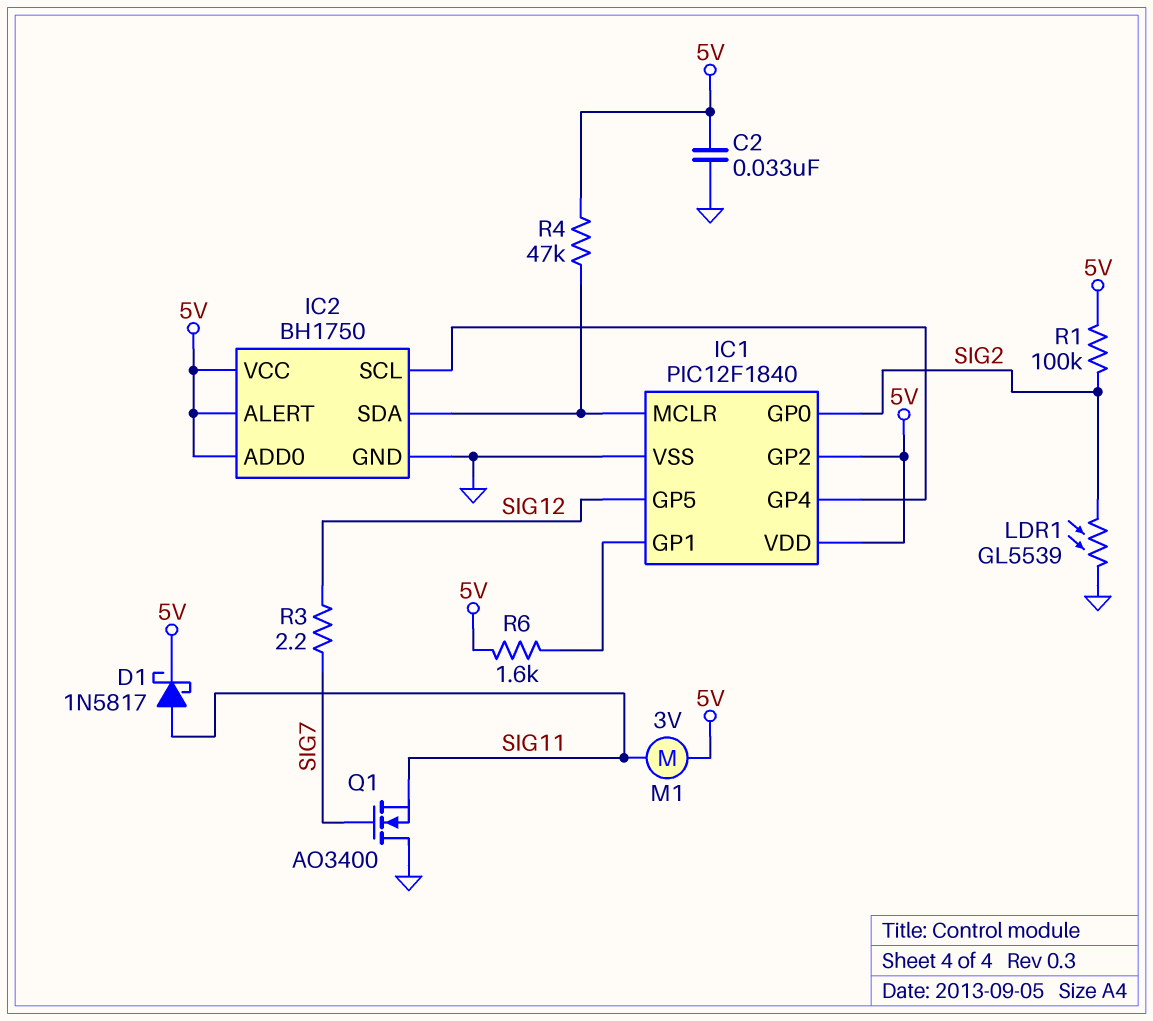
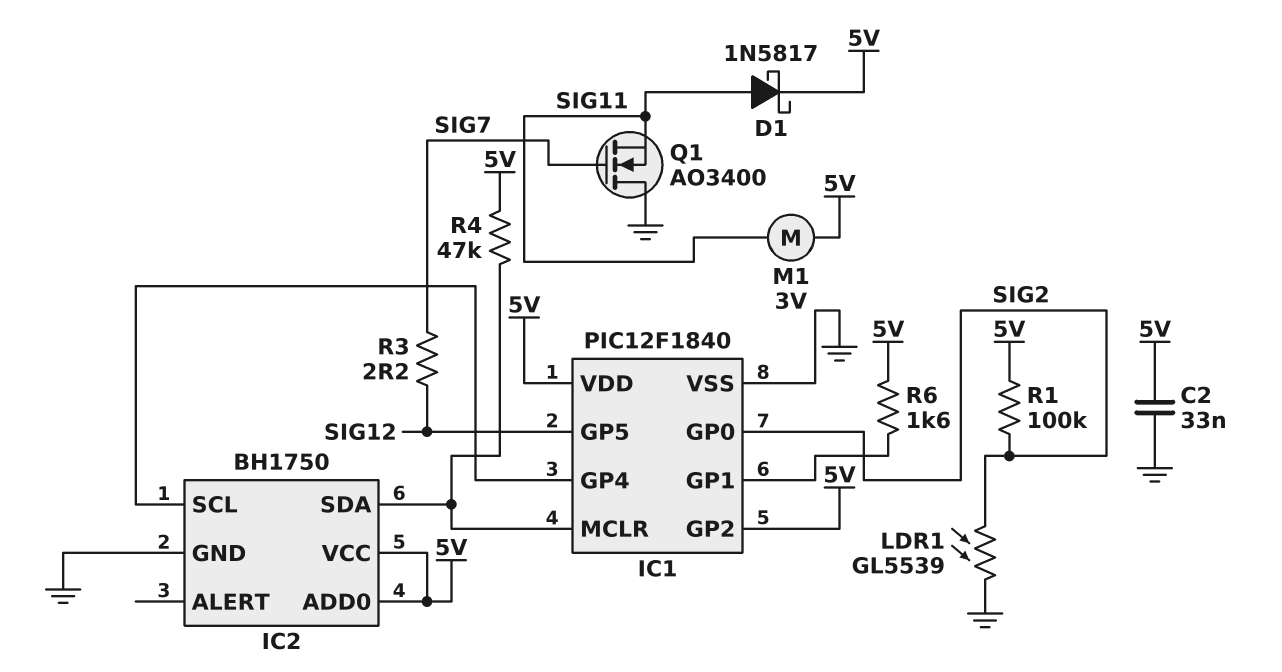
IC2 pin ALERT: 5V -> none

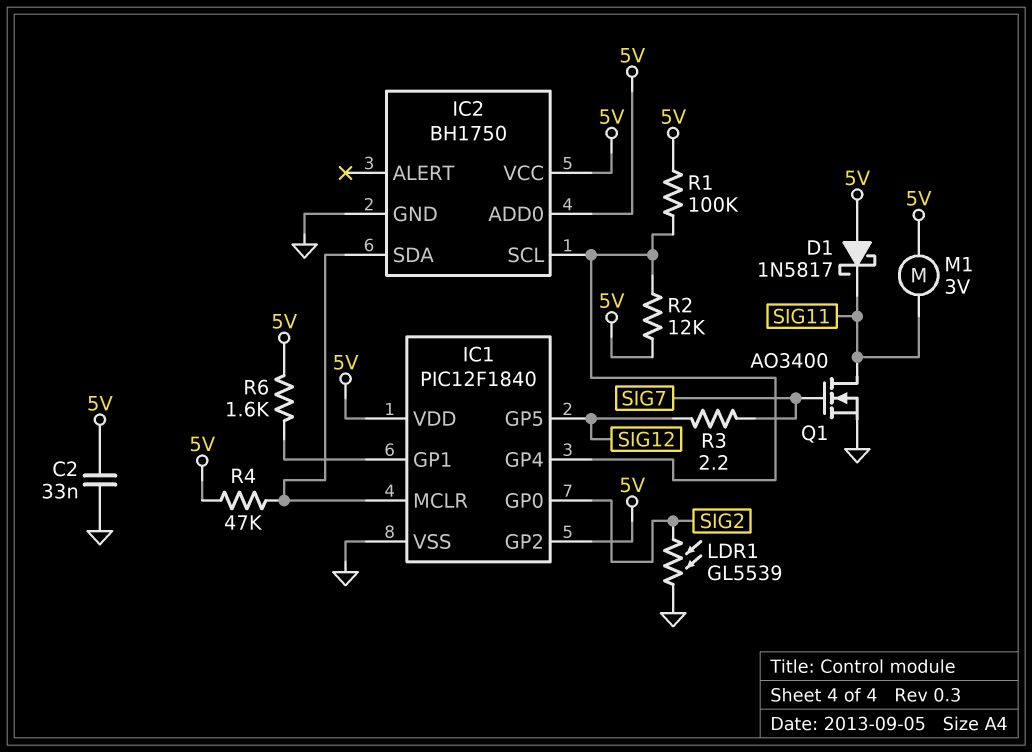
D1: schottky 1N5817 (A SIG11, K 5V) -> schottky 1N5817 (A 5V, K SIG11)
Q1: NMOS AO3400 (G SIG7, D GND, S SIG11) -> NMOS AO3400 (G SIG7, D SIG11, S GND)
R1: 100k (5V, SIG2) -> 100k (5V, IC1/GP4)
R2: none -> 12k (5V, IC1/GP4)

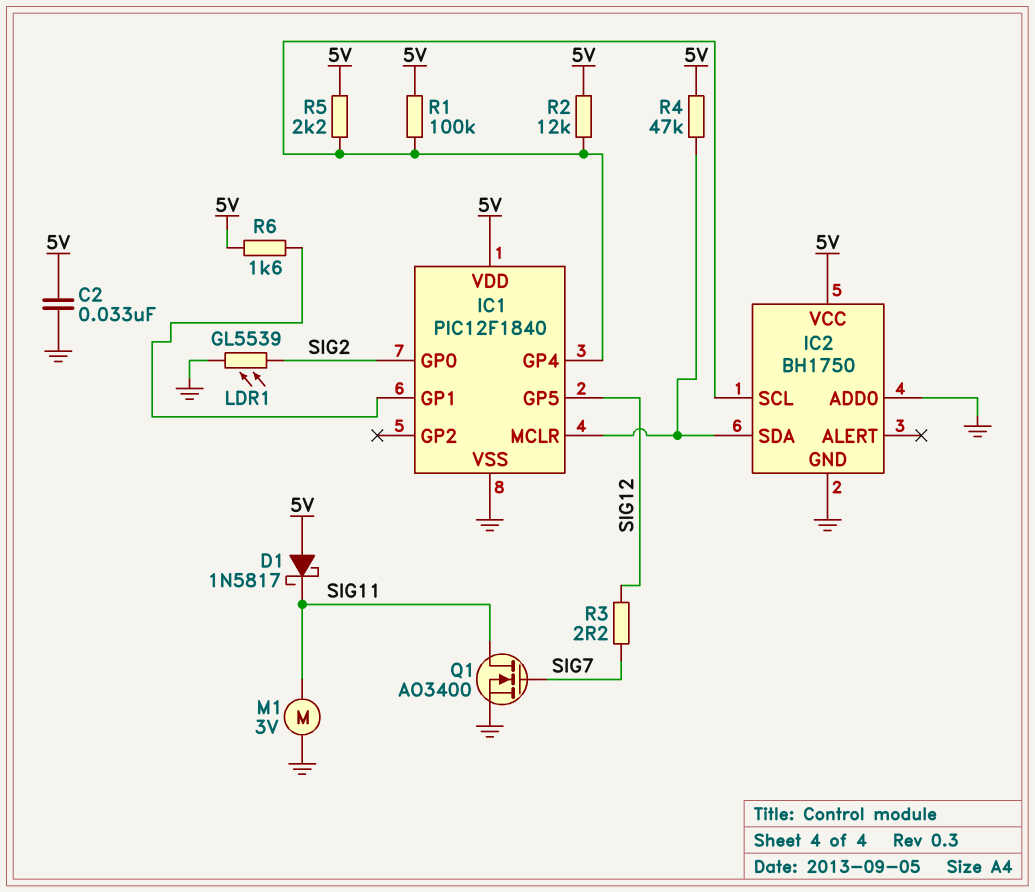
IC1 pin GP2: 5V -> none
IC2 pin ADD0: 5V -> GND
M1: motor 3V (5V, SIG11) -> motor 3V (GND, SIG11)
R5: none -> 2.2k (5V, IC1/GP4)

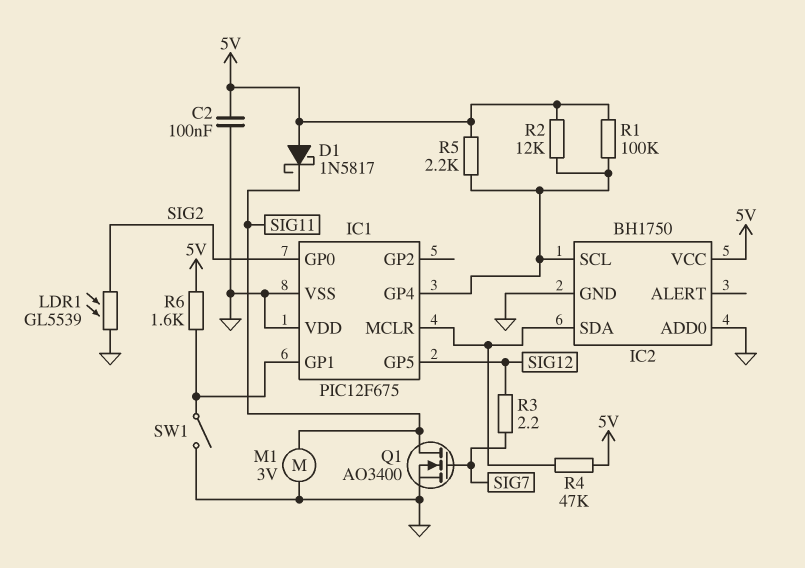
C2: 33nF (5V, GND) -> 100nF (5V, GND)
IC1: PIC12F1840 -> PIC12F675
IC1 pin VDD: 5V -> GND
SW1: none -> switch (GND, IC1/GP1)

